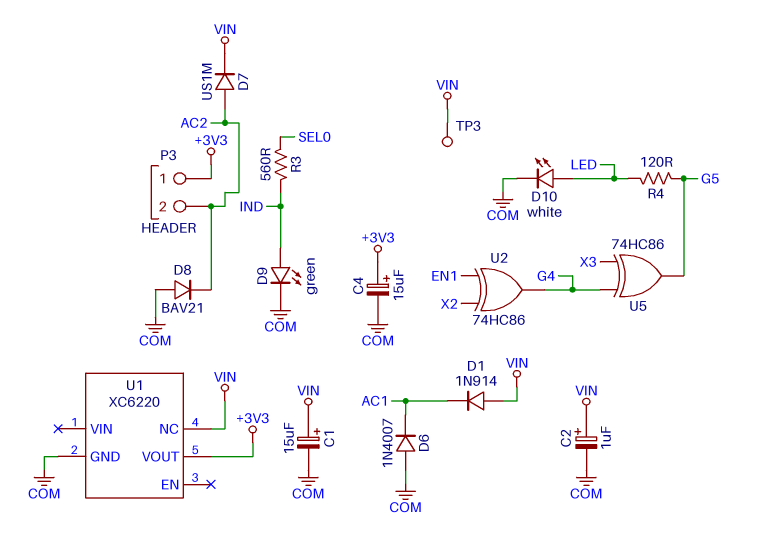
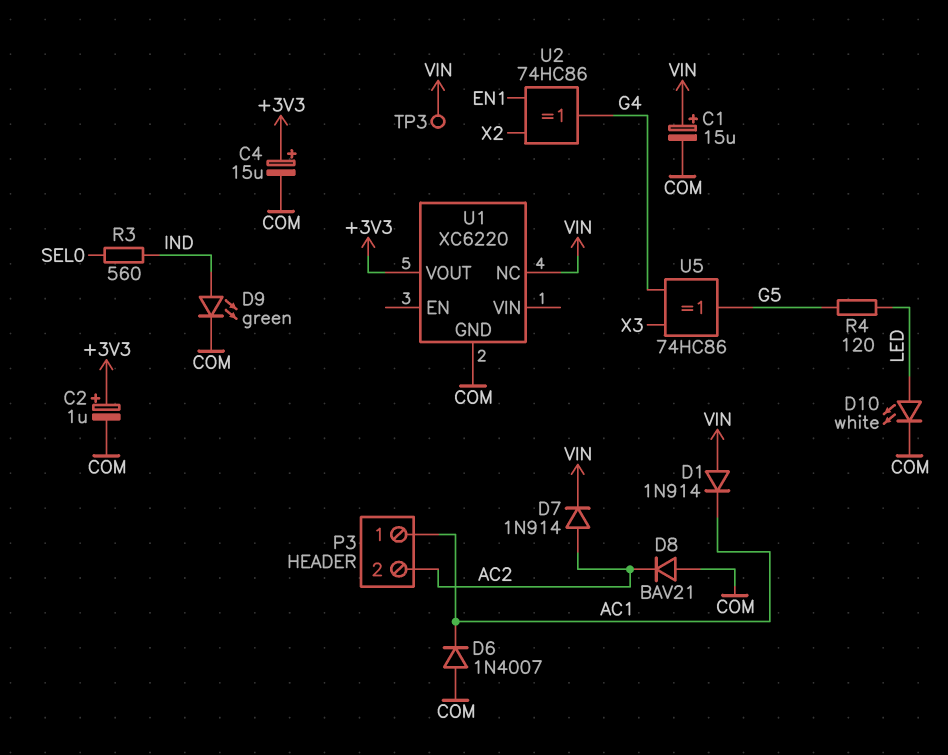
C2: 1uF (plus VIN, minus COM) -> 1uF (plus +3V3, minus COM)
D7: diode US1M (A AC2, K VIN) -> diode 1N914 (A AC2, K VIN)
P3 pin 1: +3V3 -> AC1

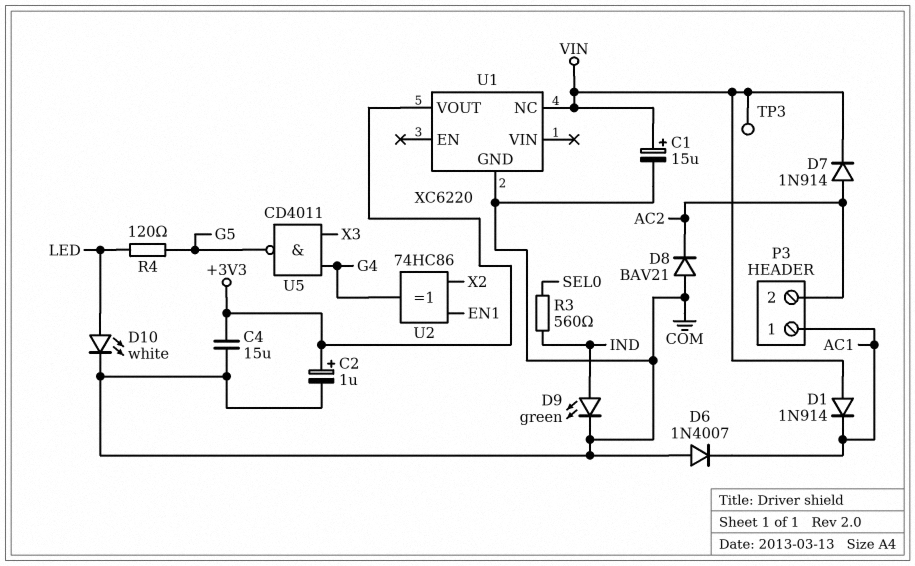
C4: 15uF (plus +3V3, minus COM) -> 15uF (+3V3, COM)
U5: XOR 74HC86 (in G4, in X3, out G5) -> NAND CD4011 (in G4, in X3, out G5)

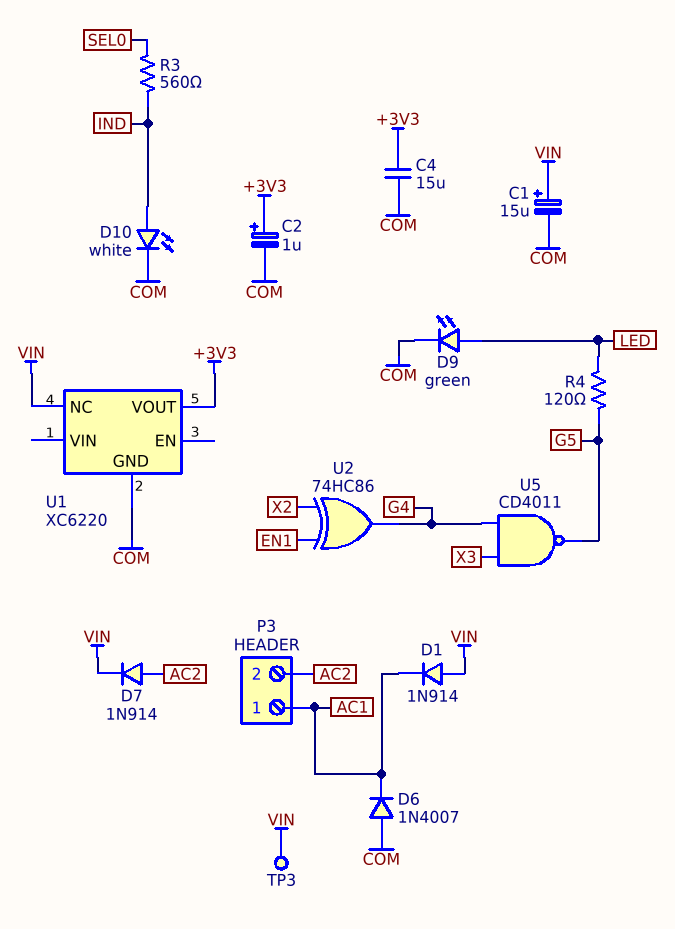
D8: diode BAV21 (A COM, K AC2) -> none
D9: LED green (A IND, K COM) -> LED green (A LED, K COM)
D10: LED white (A LED, K COM) -> LED white (A IND, K COM)

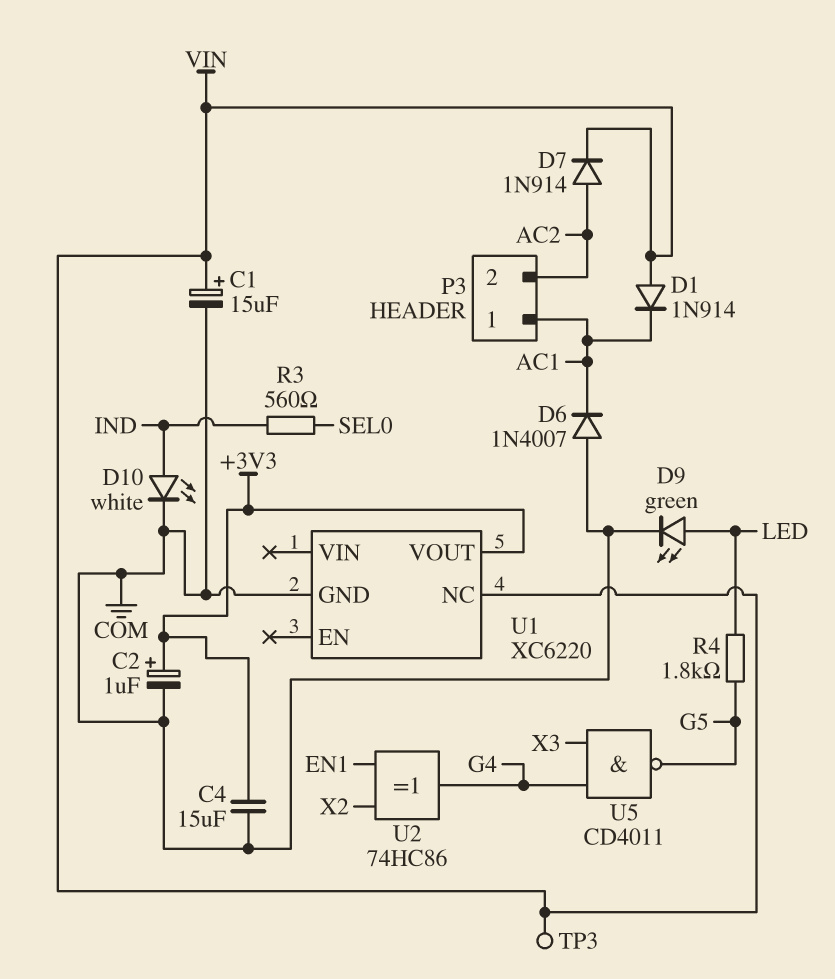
R4: 120 (G5, LED) -> 1.8k (G5, LED)

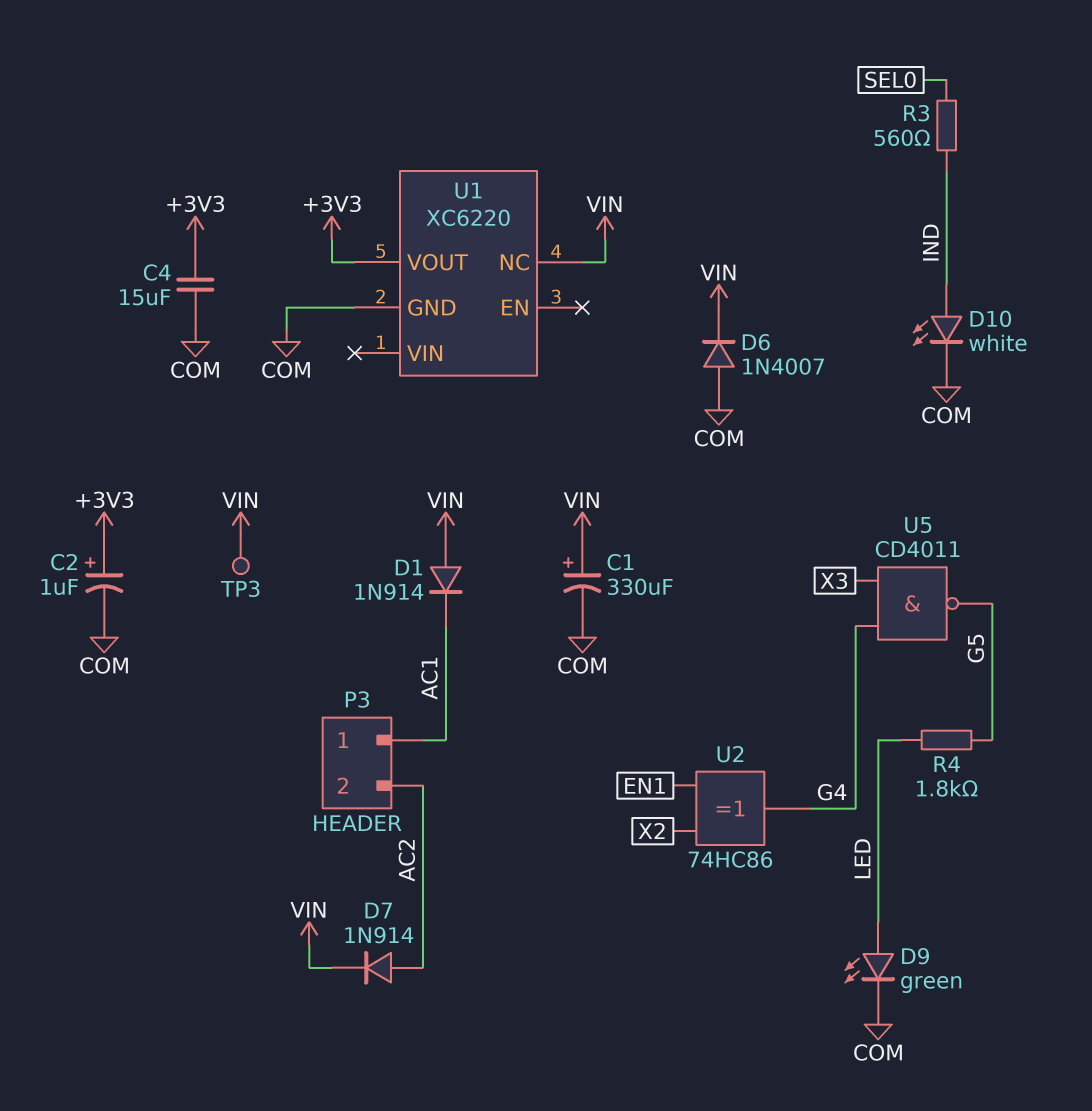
C1: 15uF (plus VIN, minus COM) -> 330uF (plus VIN, minus COM)
D6: diode 1N4007 (A COM, K AC1) -> diode 1N4007 (A COM, K VIN)

